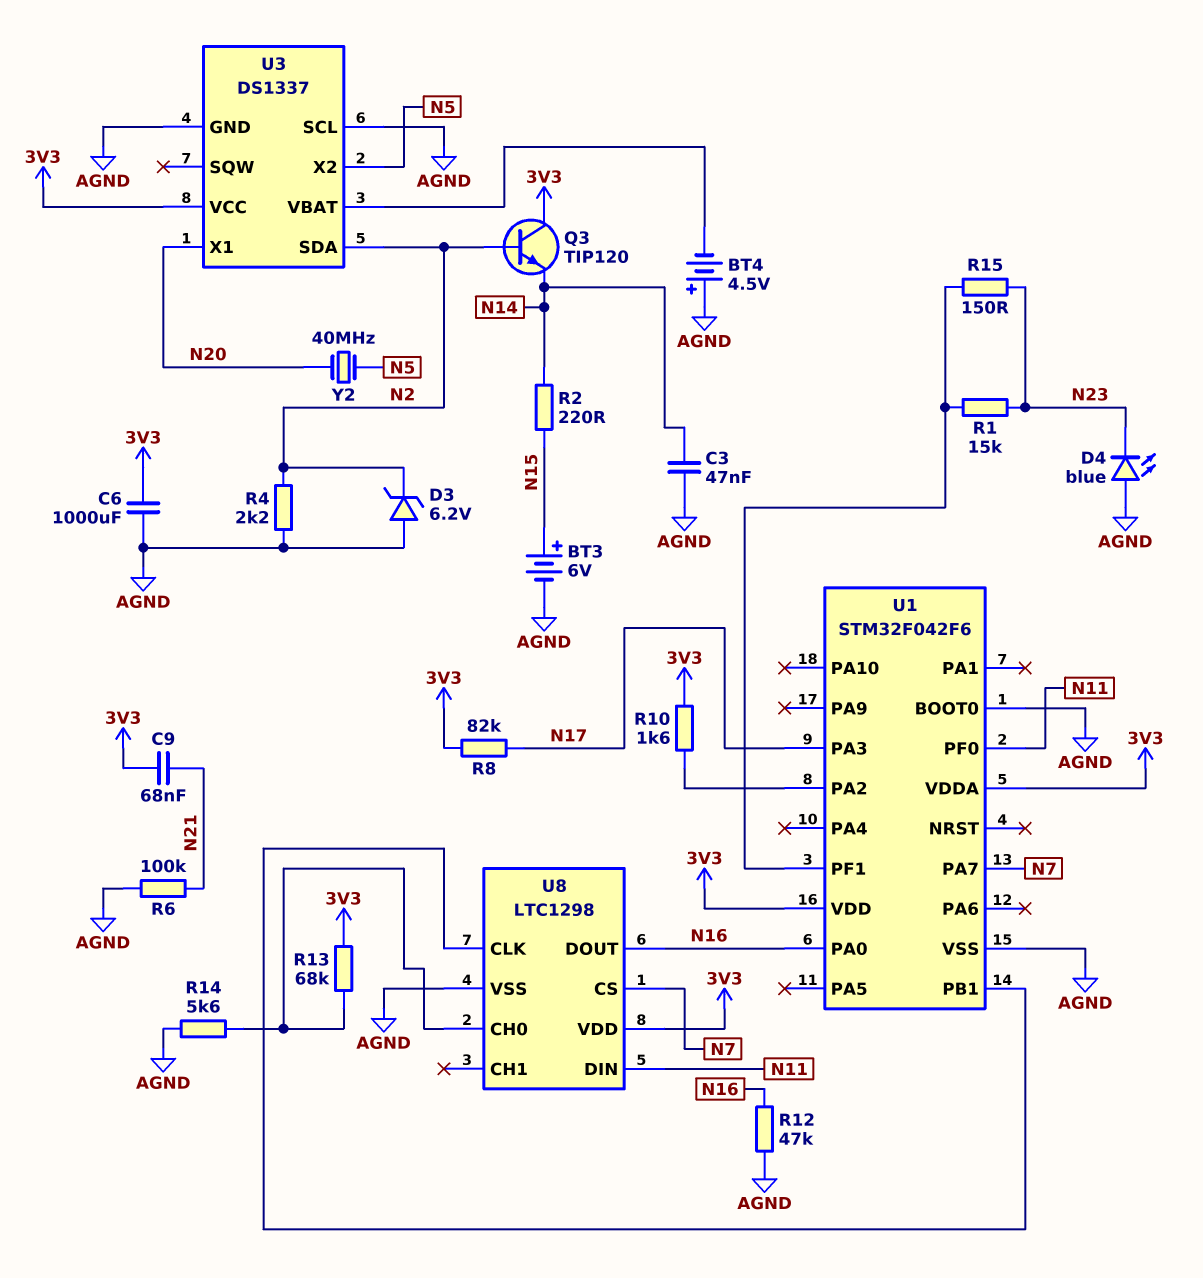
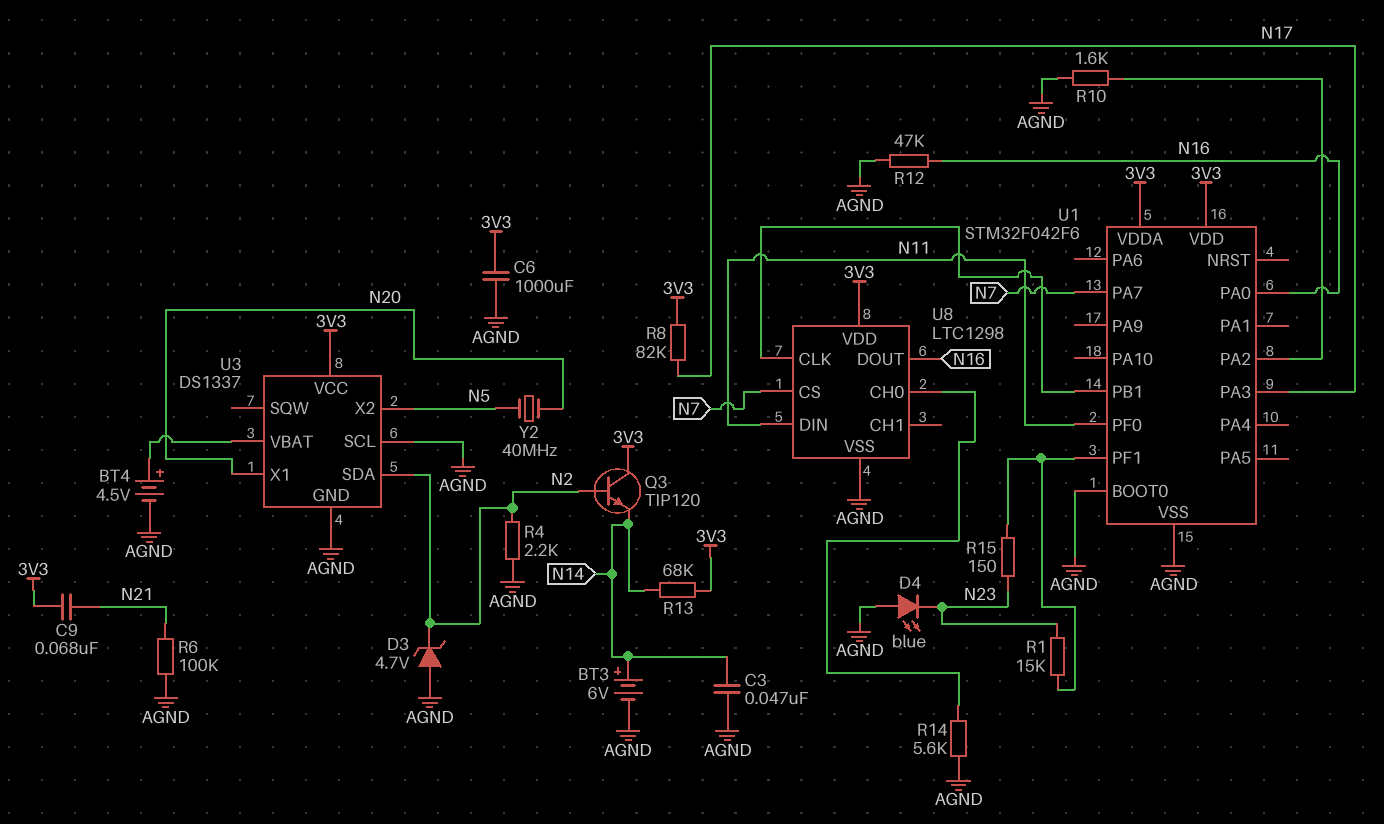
BT3: 6V (plus N15, minus AGND) -> 6V (plus N14, minus AGND)
BT4: 4.5V (plus AGND, minus U3/VBAT) -> 4.5V (plus U3/VBAT, minus AGND)
D3: zener 6.2V (A AGND, K N2) -> zener 4.7V (A AGND, K N2)
R2: 220 (N14, N15) -> none
R10: 1.6k (3V3, U1/PA2) -> 1.6k (AGND, U1/PA2)
R13: 68k (3V3, U8/CH0) -> 68k (3V3, N14)

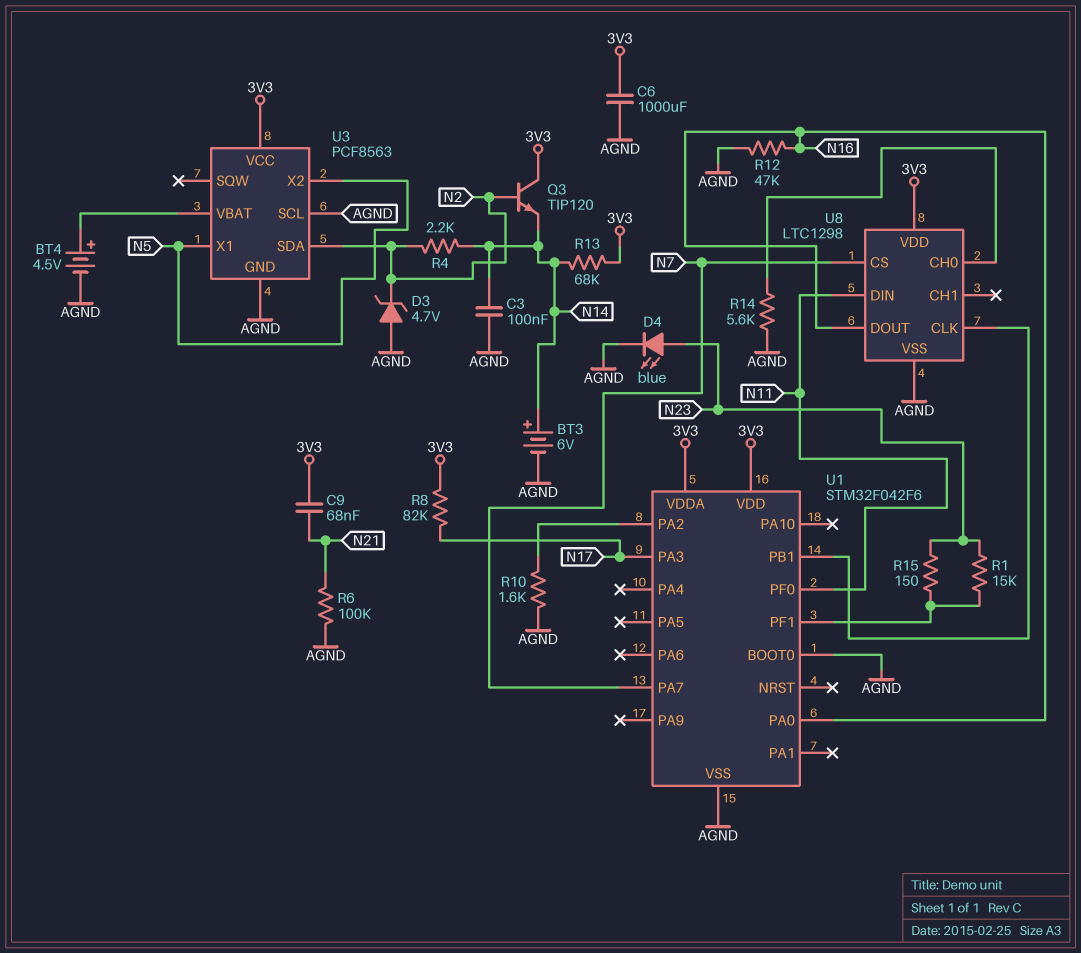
C3: 47nF (AGND, N14) -> 100nF (AGND, N14)
D4: LED blue (A AGND, K N23) -> LED blue (A N23, K AGND)
R4: 2.2k (AGND, N2) -> 2.2k (N2, N14)
U3: DS1337 -> PCF8563
U3 pin X1: N20 -> N5
Y2: 40MHz (N5, N20) -> none

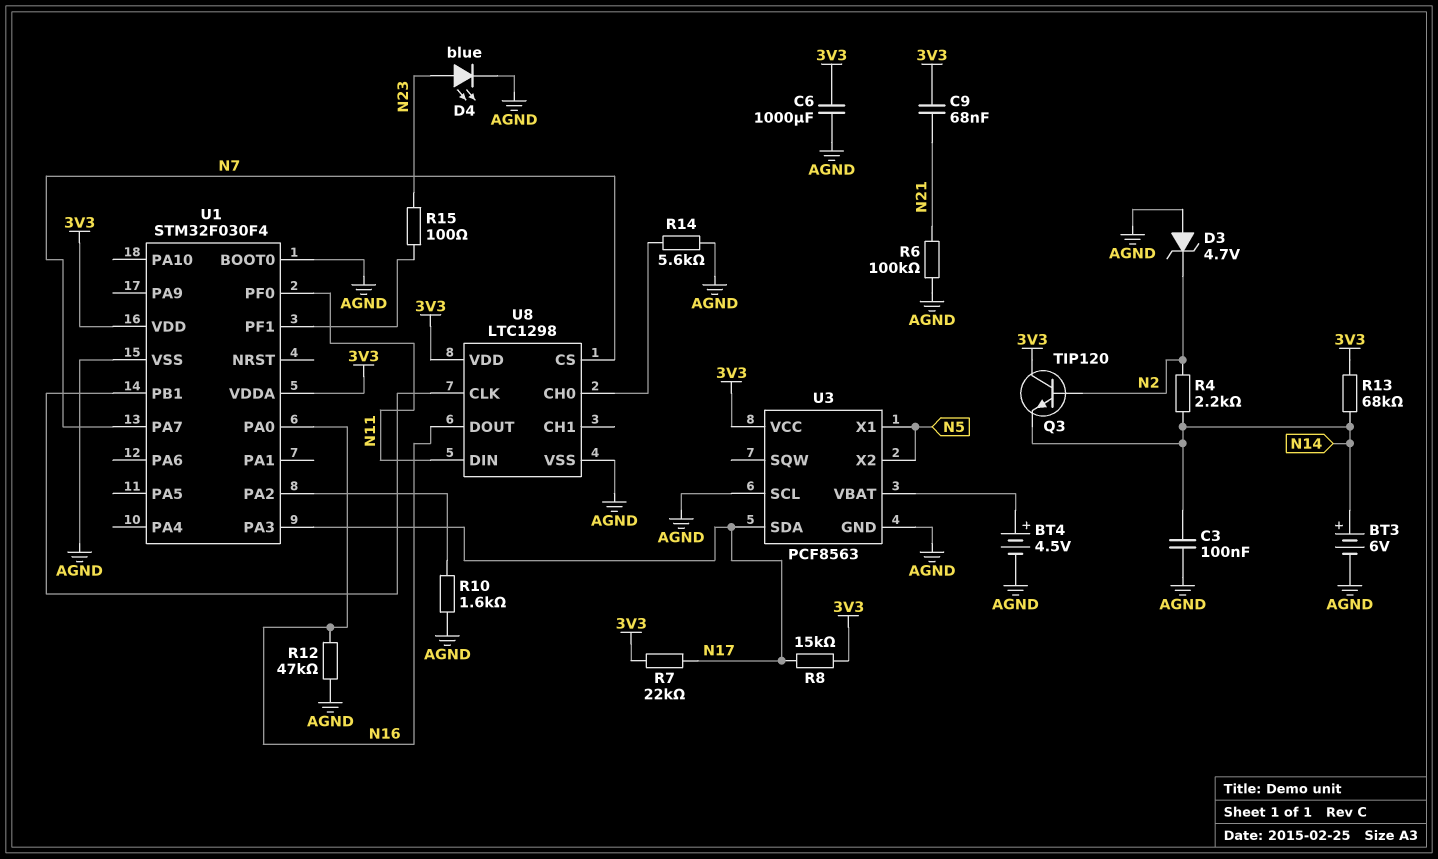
R1: 15k (N23, U1/PF1) -> none
R7: none -> 22k (3V3, N17)
R8: 82k (3V3, N17) -> 15k (3V3, N17)
R15: 150 (N23, U1/PF1) -> 100 (N23, U1/PF1)
U1: STM32F042F6 -> STM32F030F4
U3 pin SDA: N2 -> N17

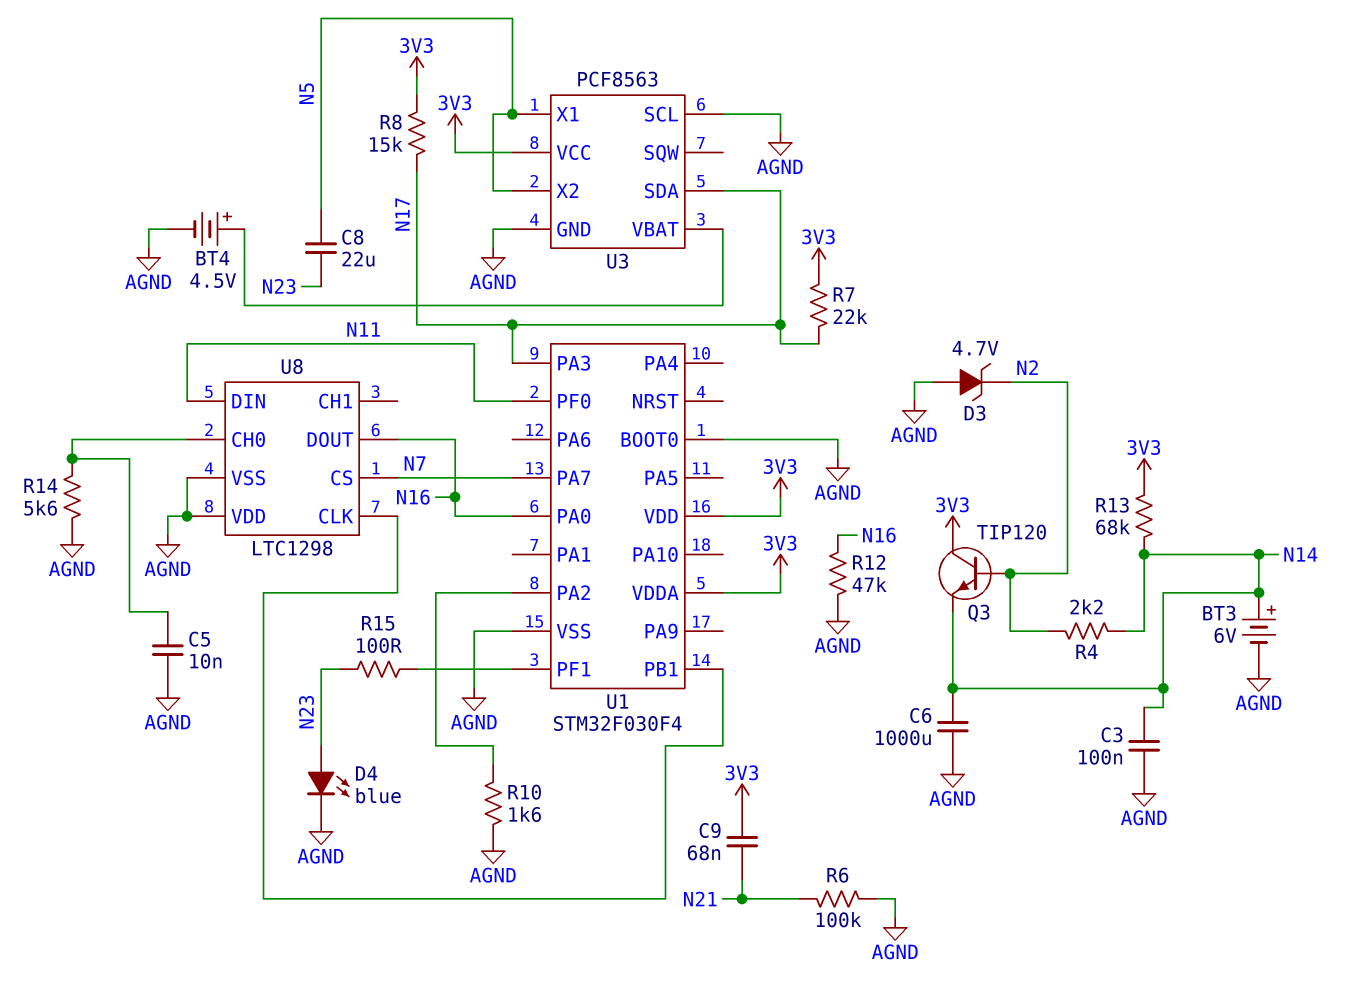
C5: none -> 10nF (AGND, U8/CH0)
C6: 1000uF (3V3, AGND) -> 1000uF (AGND, N14)
C8: none -> 22uF (N5, N23)
U8 pin VDD: 3V3 -> AGND

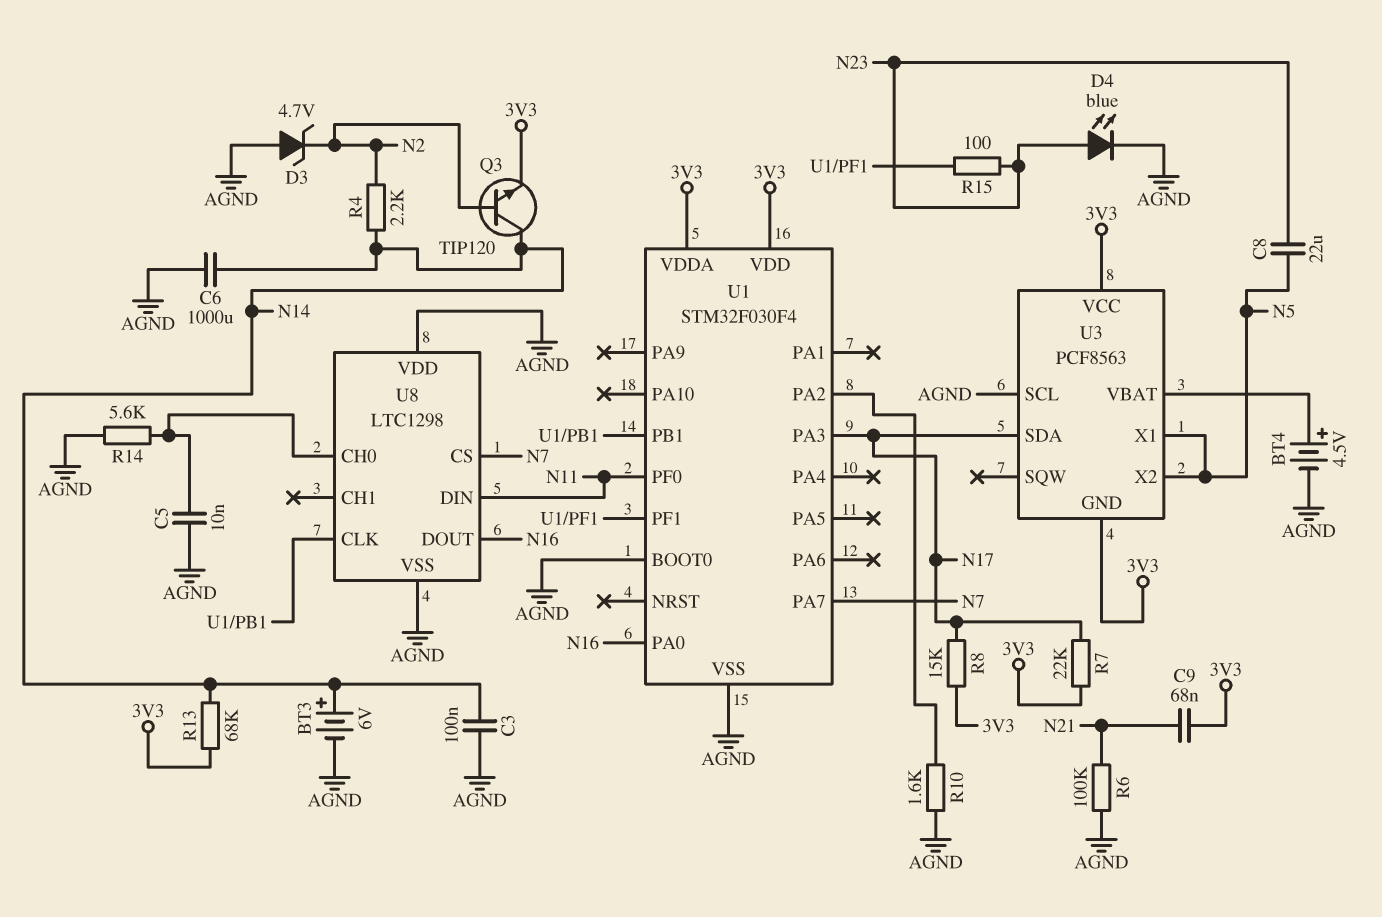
Q3: NPN TIP120 (B N2, C 3V3, E N14) -> NPN TIP120 (B N2, C N14, E 3V3)
R12: 47k (AGND, N16) -> none
U3 pin GND: AGND -> 3V3

